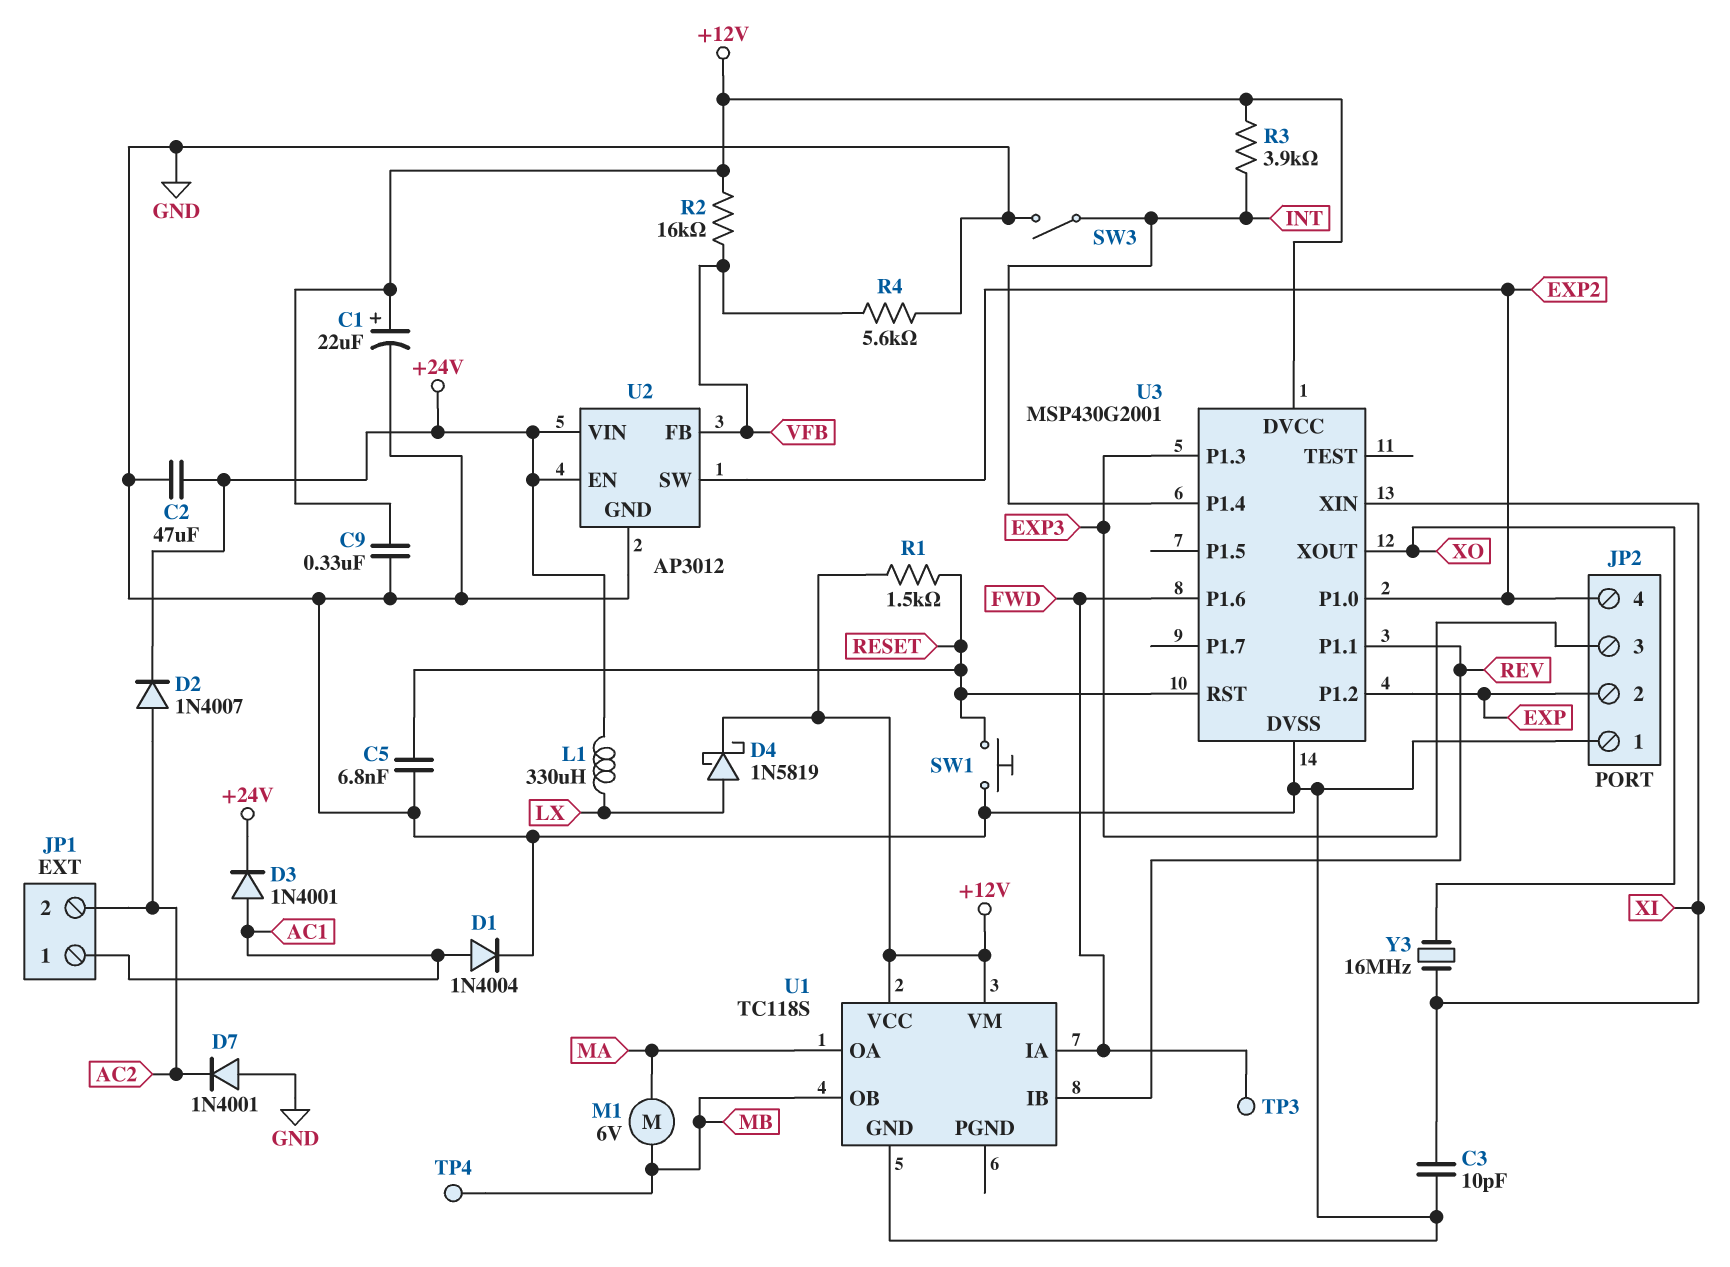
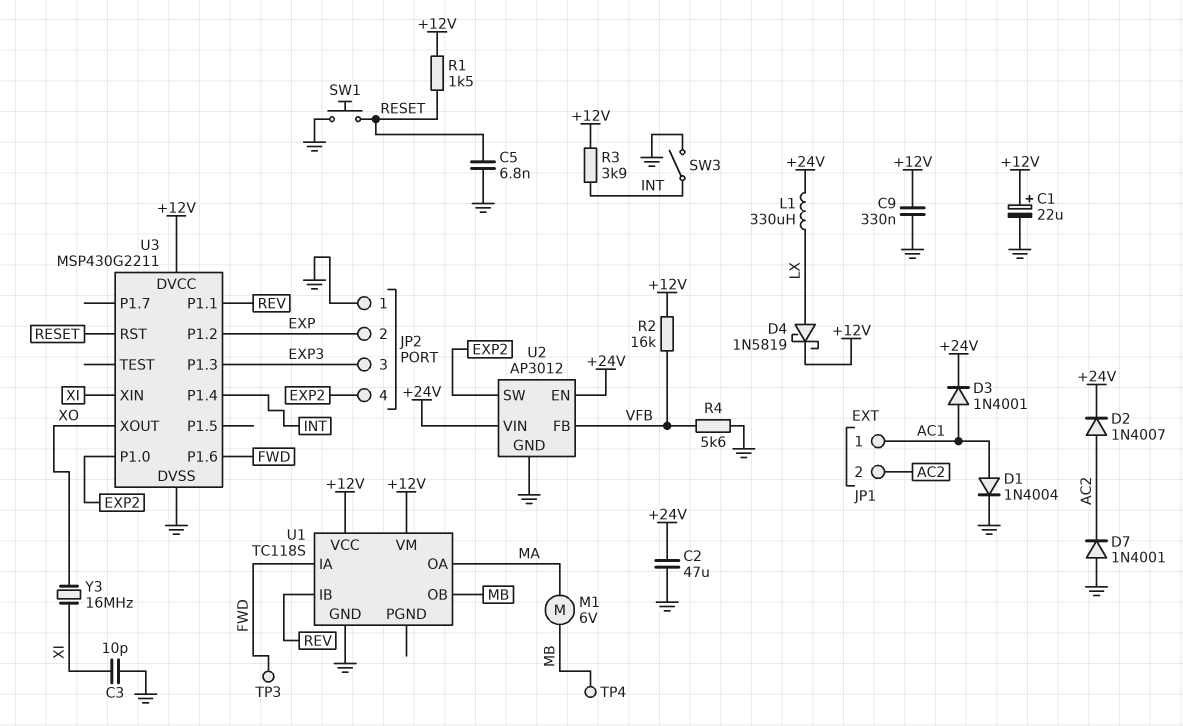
U3: MSP430G2001 -> MSP430G2211

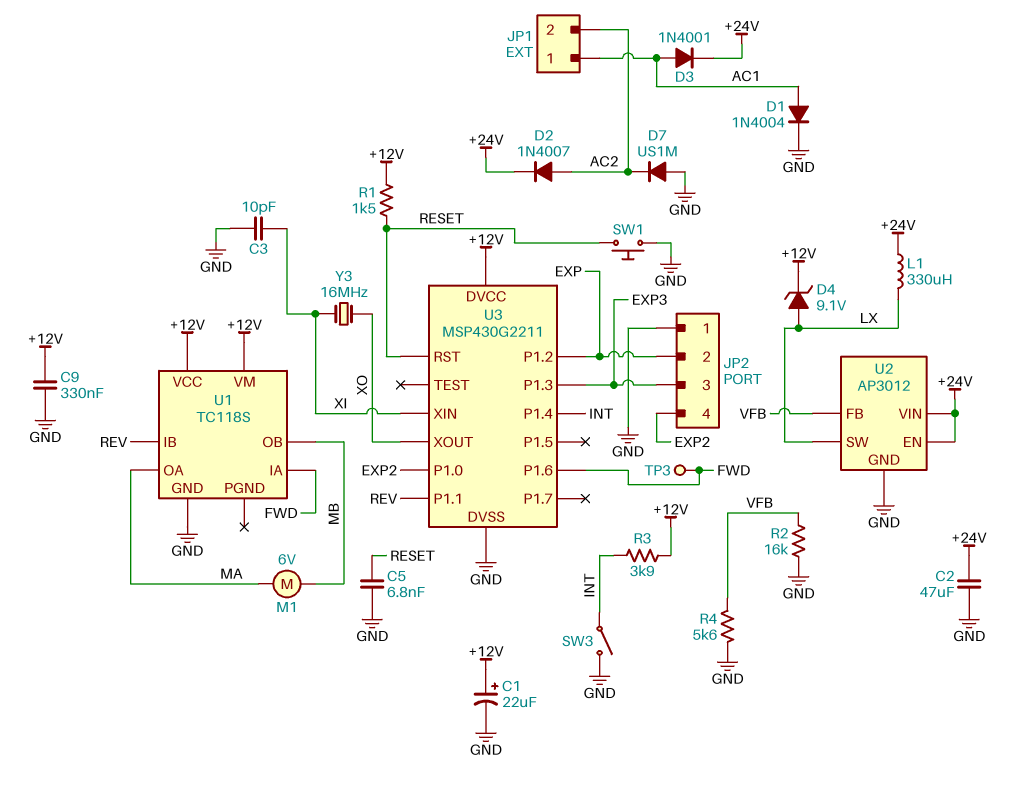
D4: schottky 1N5819 (A LX, K +12V) -> zener 9.1V (A LX, K +12V)
D7: diode 1N4001 (A GND, K AC2) -> diode US1M (A GND, K AC2)
R2: 16k (+12V, VFB) -> 16k (GND, VFB)
TP4: test point (MB) -> none
U2 pin SW: EXP2 -> LX

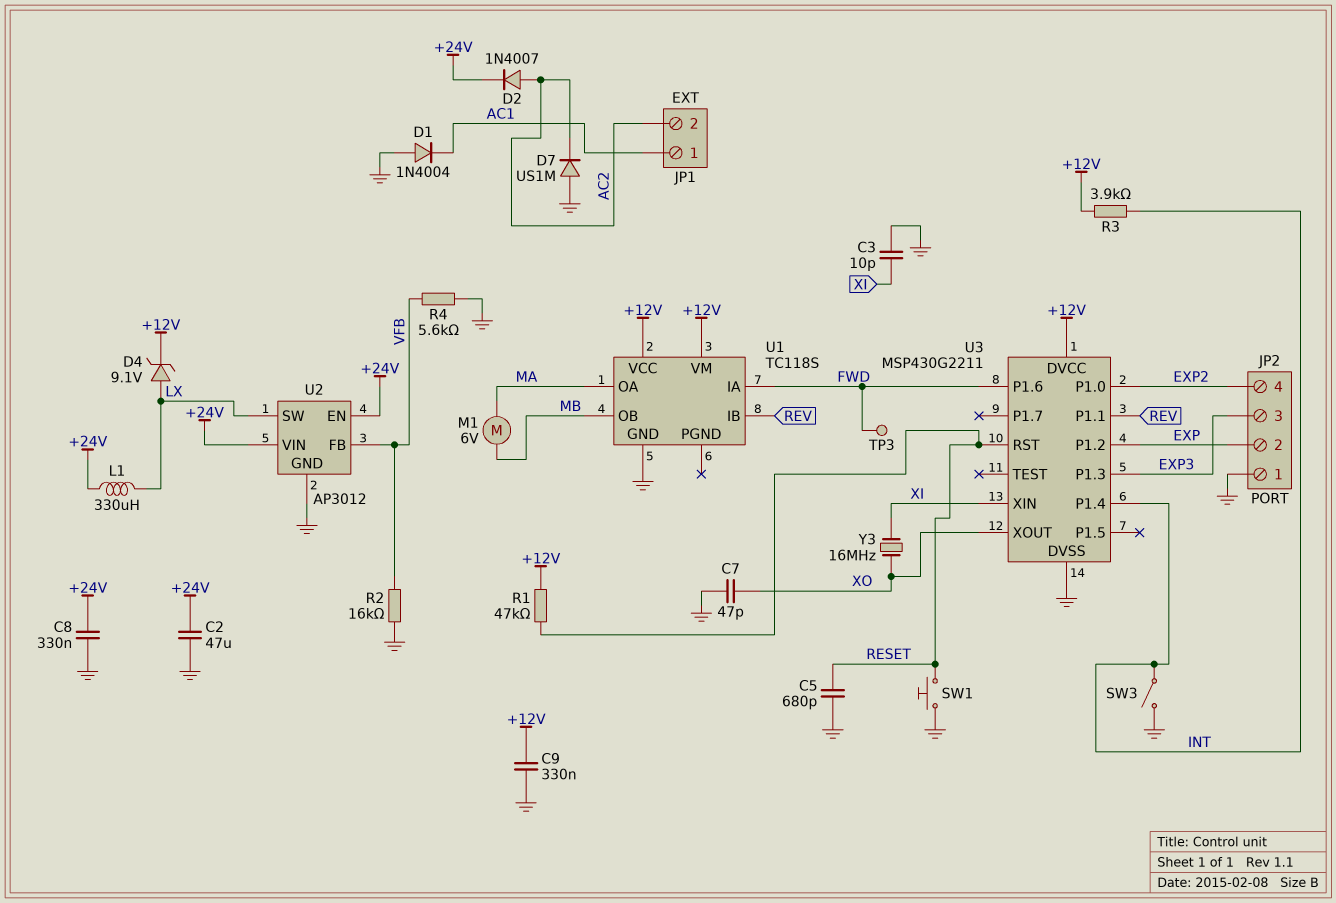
C1: 22uF (plus +12V, minus GND) -> none
C5: 6.8nF (GND, RESET) -> 680pF (GND, RESET)
C7: none -> 47pF (GND, XO)
C8: none -> 330nF (+24V, GND)
D1: diode 1N4004 (A AC1, K GND) -> diode 1N4004 (A GND, K AC1)
D3: diode 1N4001 (A AC1, K +24V) -> none
R1: 1.5k (+12V, RESET) -> 47k (+12V, RESET)

